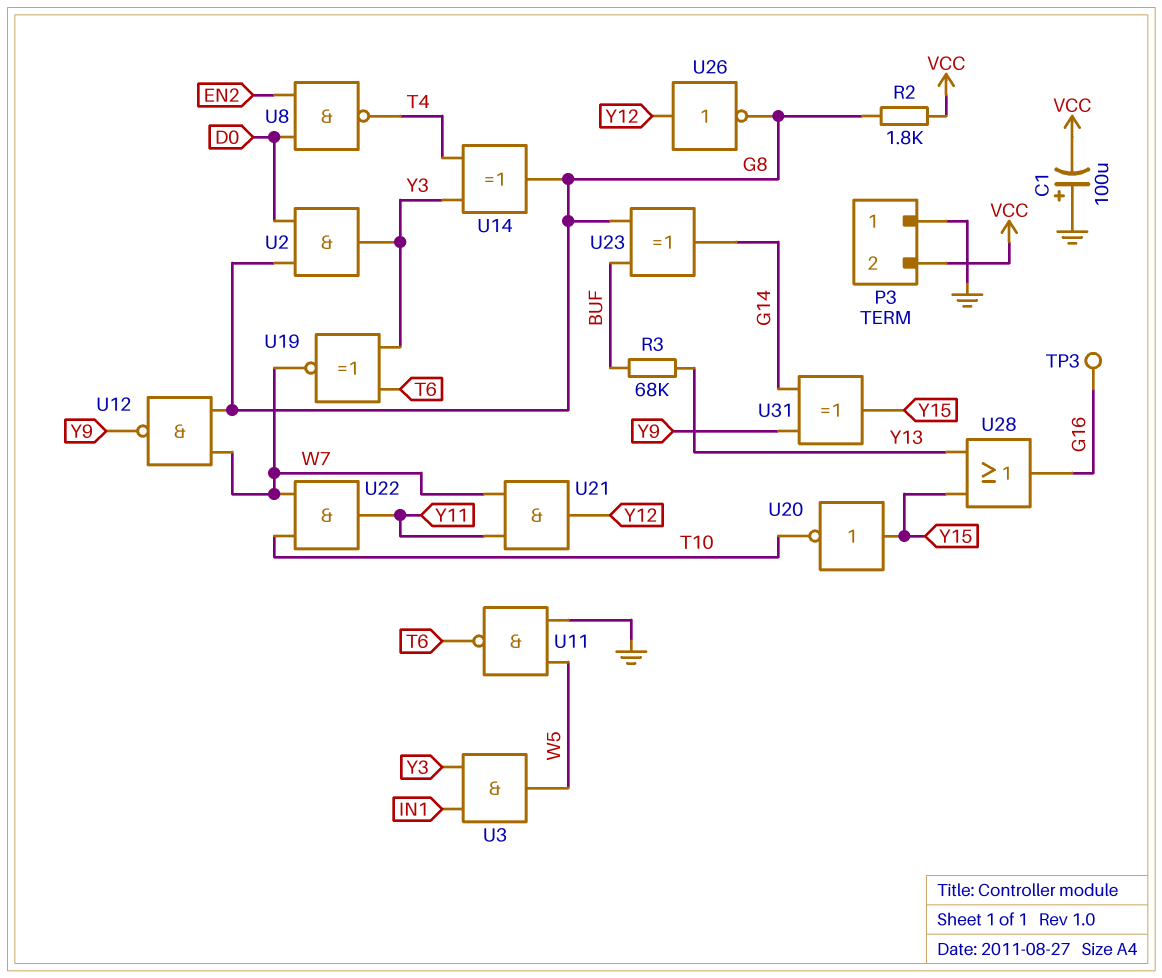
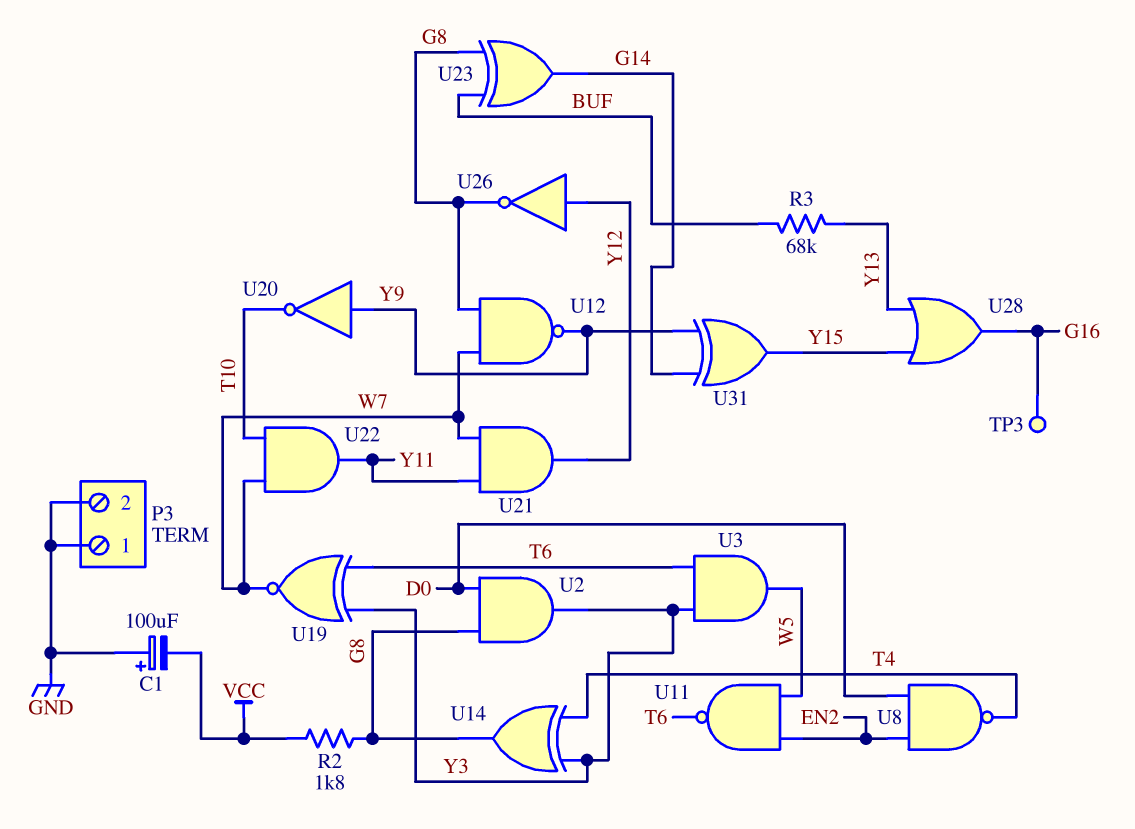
P3 pin 2: VCC -> GND
U3: AND (in IN1, in Y3, out W5) -> AND (in T6, in Y3, out W5)
U11: NAND (in GND, in W5, out T6) -> NAND (in EN2, in W5, out T6)
U20: NOT (in Y15, out T10) -> NOT (in Y9, out T10)

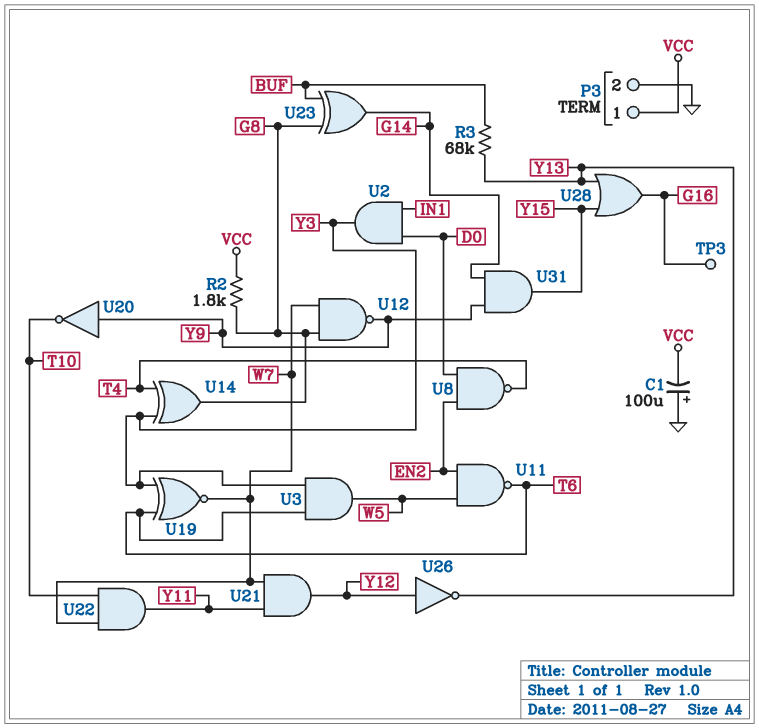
P3 pin 1: GND -> VCC
U2: AND (in D0, in G8, out Y3) -> AND (in D0, in IN1, out Y3)
U26: NOT (in Y12, out G8) -> NOT (in Y12, out Y13)
U31: XOR (in G14, in Y9, out Y15) -> AND (in G14, in Y9, out Y15)

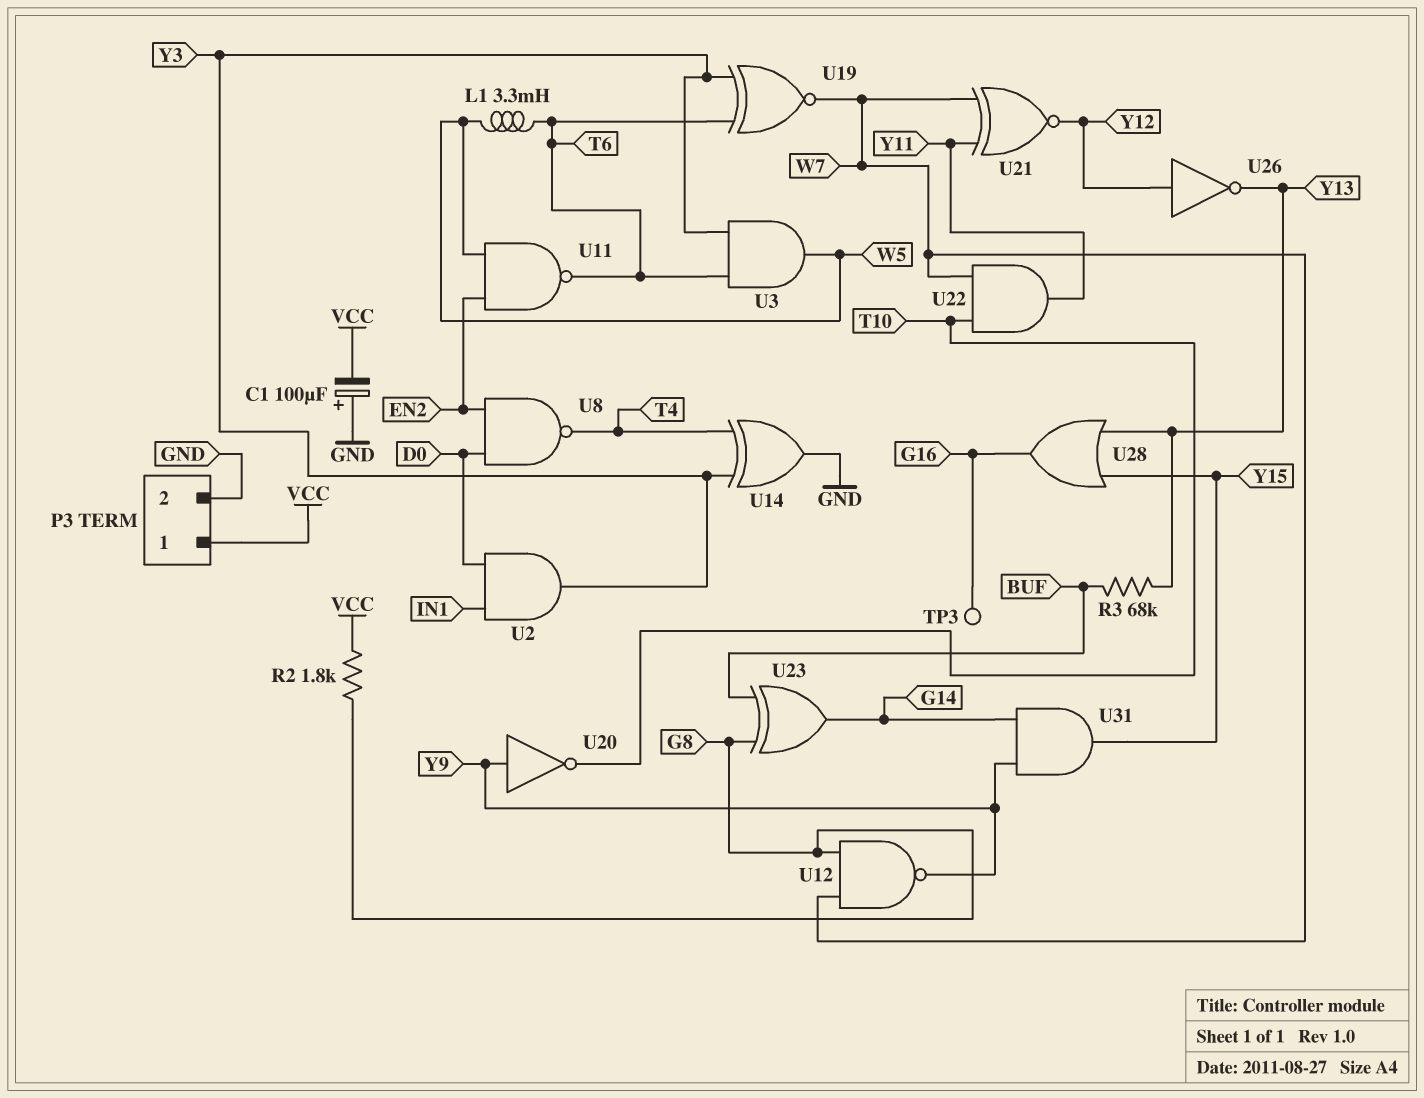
L1: none -> 3.3mH (T6, W5)
U14: XOR (in T4, in Y3, out G8) -> XOR (in T4, in Y3, out GND)
U21: AND (in W7, in Y11, out Y12) -> XNOR (in W7, in Y11, out Y12)

